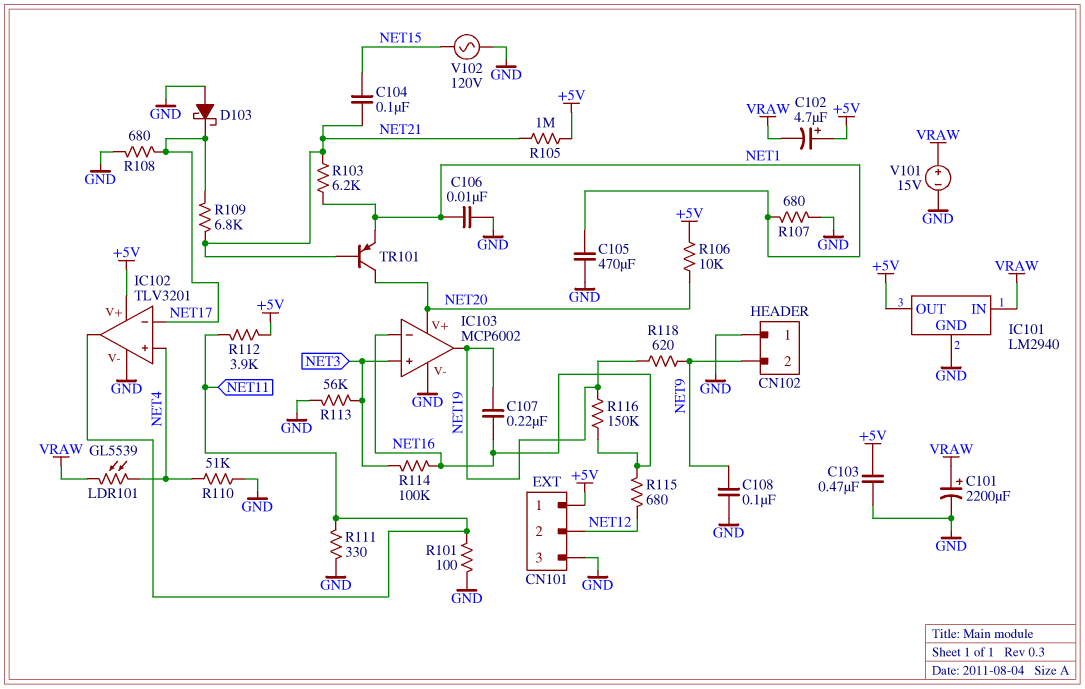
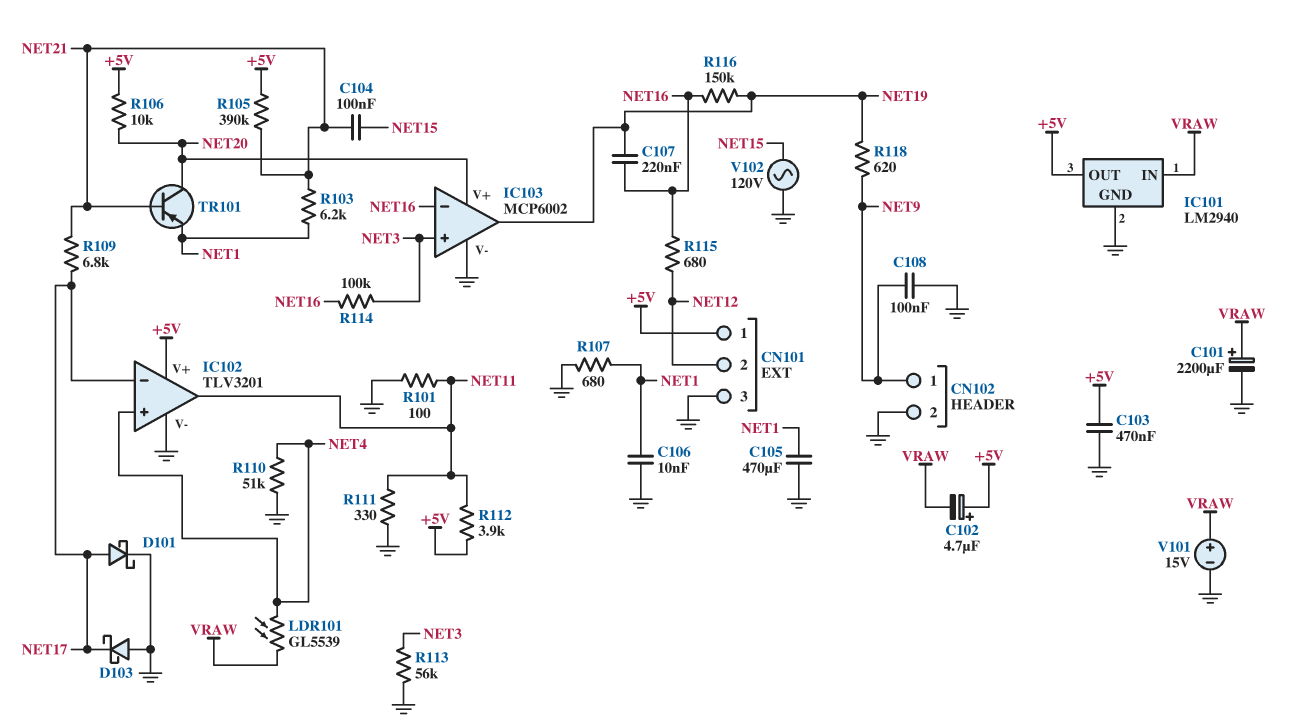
CN102 pin 1: GND -> NET9
CN102 pin 2: NET9 -> GND
D101: none -> schottky (A NET17, K GND)
R105: 1M (+5V, NET21) -> 390k (+5V, NET21)
R108: 680 (GND, NET17) -> none

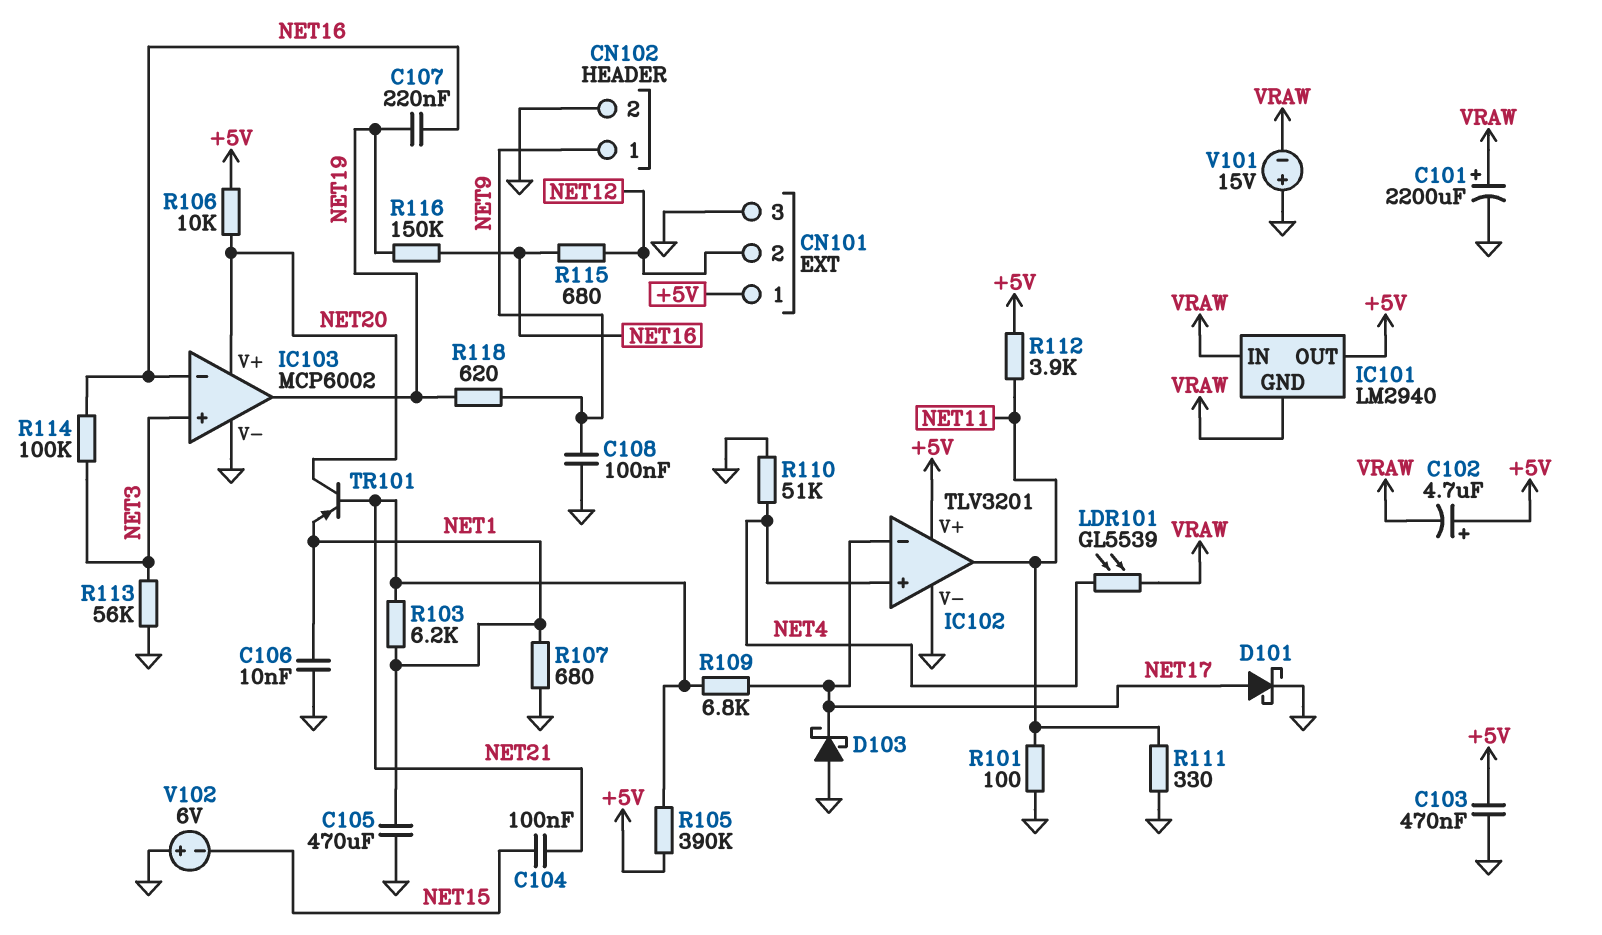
IC101 pin GND: GND -> VRAW
V101: 15V (plus VRAW, minus GND) -> 15V (plus GND, minus VRAW)
V102: AC 120V (GND, NET15) -> 6V (plus GND, minus NET15)

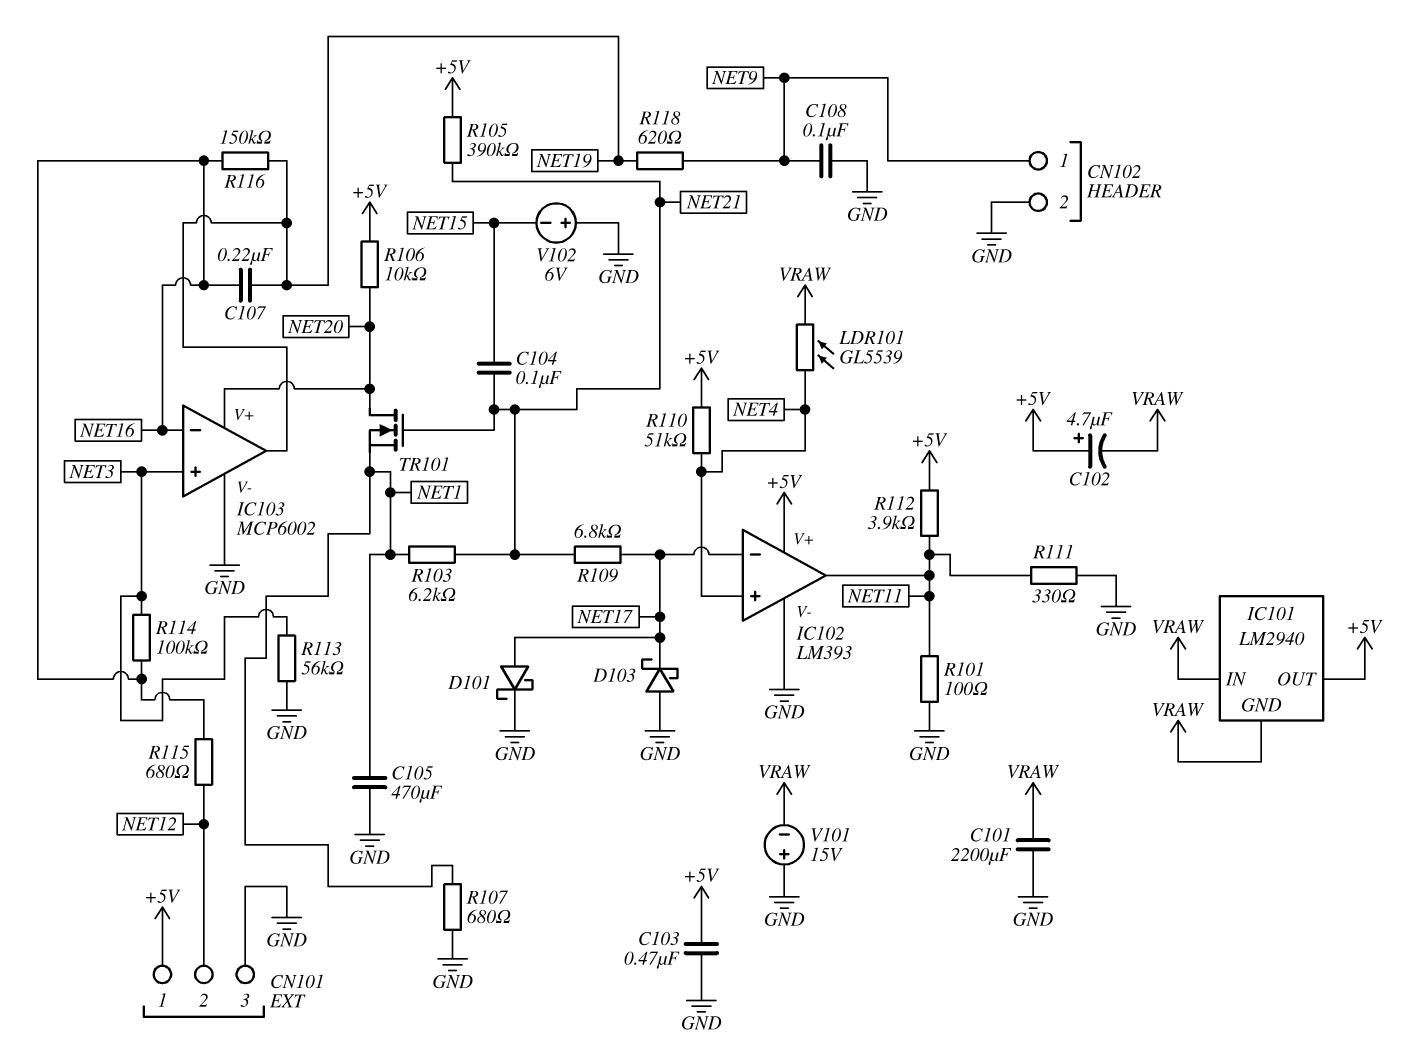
C101: 2200uF (plus VRAW, minus GND) -> 2200uF (GND, VRAW)
C106: 10nF (GND, NET1) -> none
IC102: TLV3201 -> LM393
R110: 51k (GND, NET4) -> 51k (+5V, NET4)
TR101: PNP (B NET21, C NET20, E NET1) -> NMOS (G NET21, D NET20, S NET1)

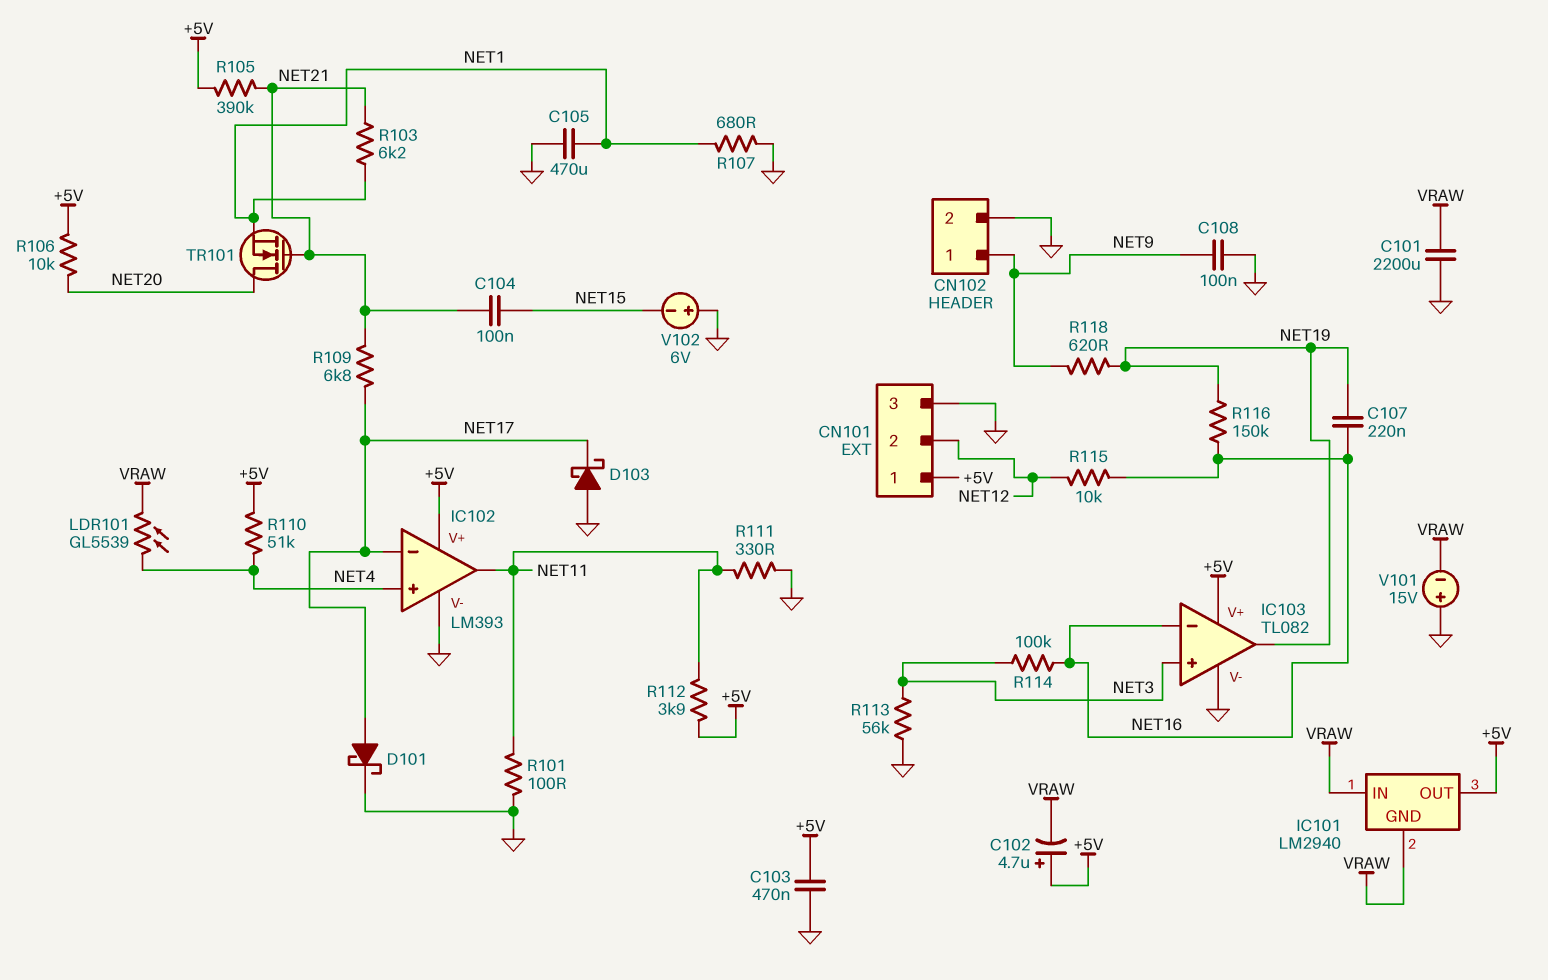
IC103: MCP6002 -> TL082
IC103 pin V+: NET20 -> +5V
R115: 680 (NET12, NET16) -> 10k (NET12, NET16)

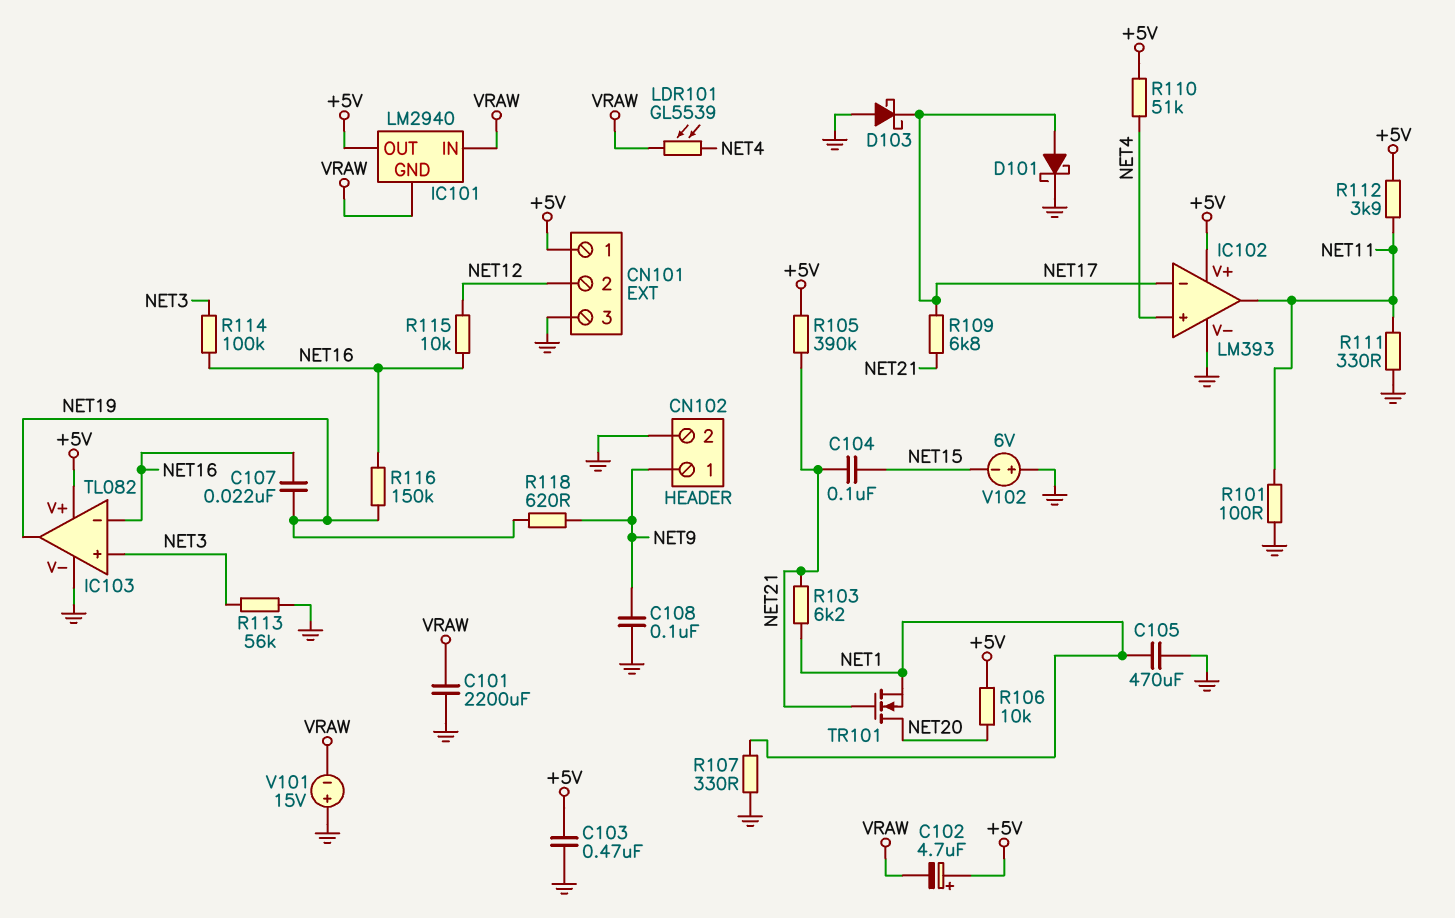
C107: 220nF (NET16, NET19) -> 22nF (NET16, NET19)
R107: 680 (GND, NET1) -> 330 (GND, NET1)

